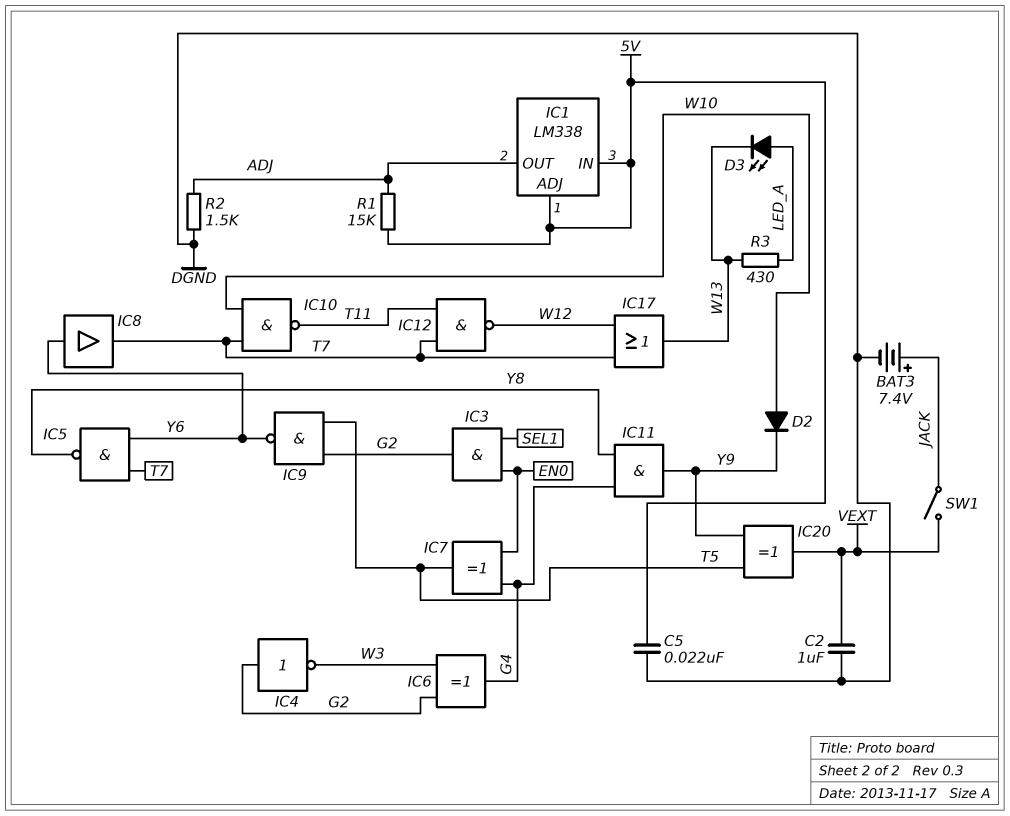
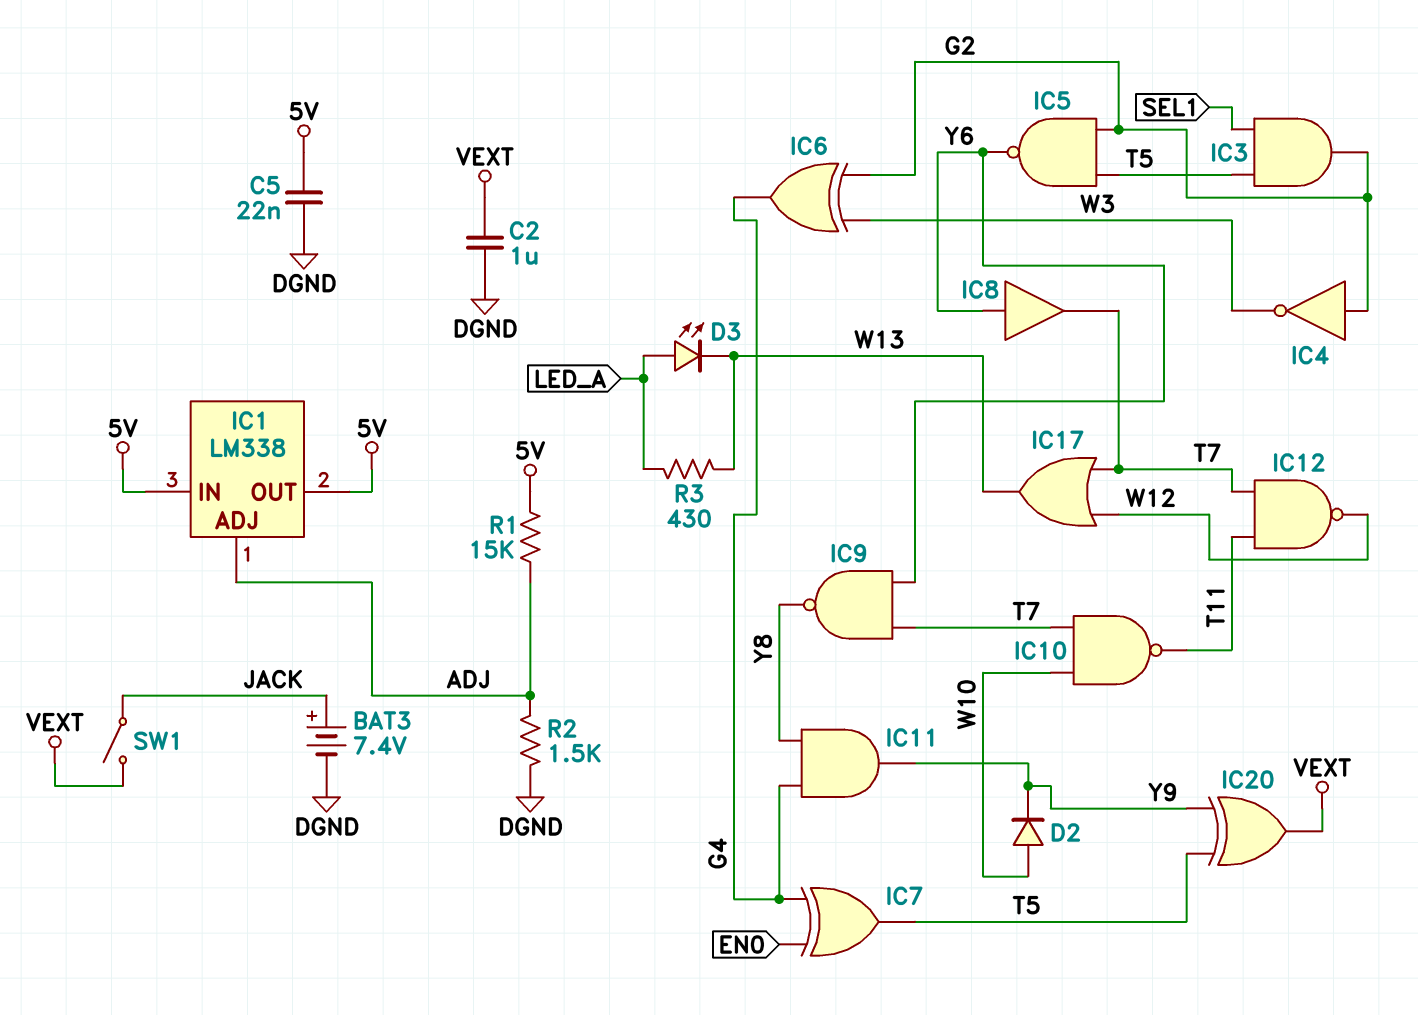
IC1 pin ADJ: 5V -> ADJ
IC1 pin OUT: ADJ -> 5V
IC3: AND (in EN0, in SEL1, out G2) -> AND (in SEL1, in T5, out G2)
IC5: NAND (in T7, in Y6, out Y8) -> NAND (in G2, in T5, out Y6)
IC9: NAND (in G2, in T5, out Y6) -> NAND (in T7, in Y6, out Y8)

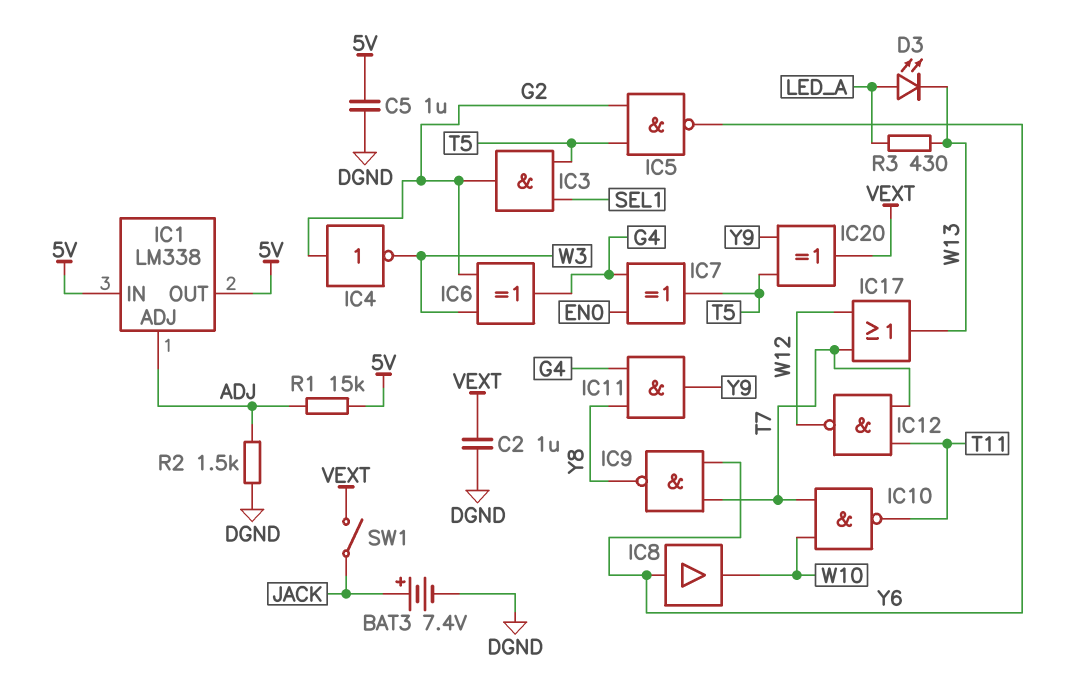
C5: 22nF (5V, DGND) -> 1uF (5V, DGND)
D2: diode (A W10, K Y9) -> none
IC8: buffer (in Y6, out T7) -> buffer (in Y6, out W10)

